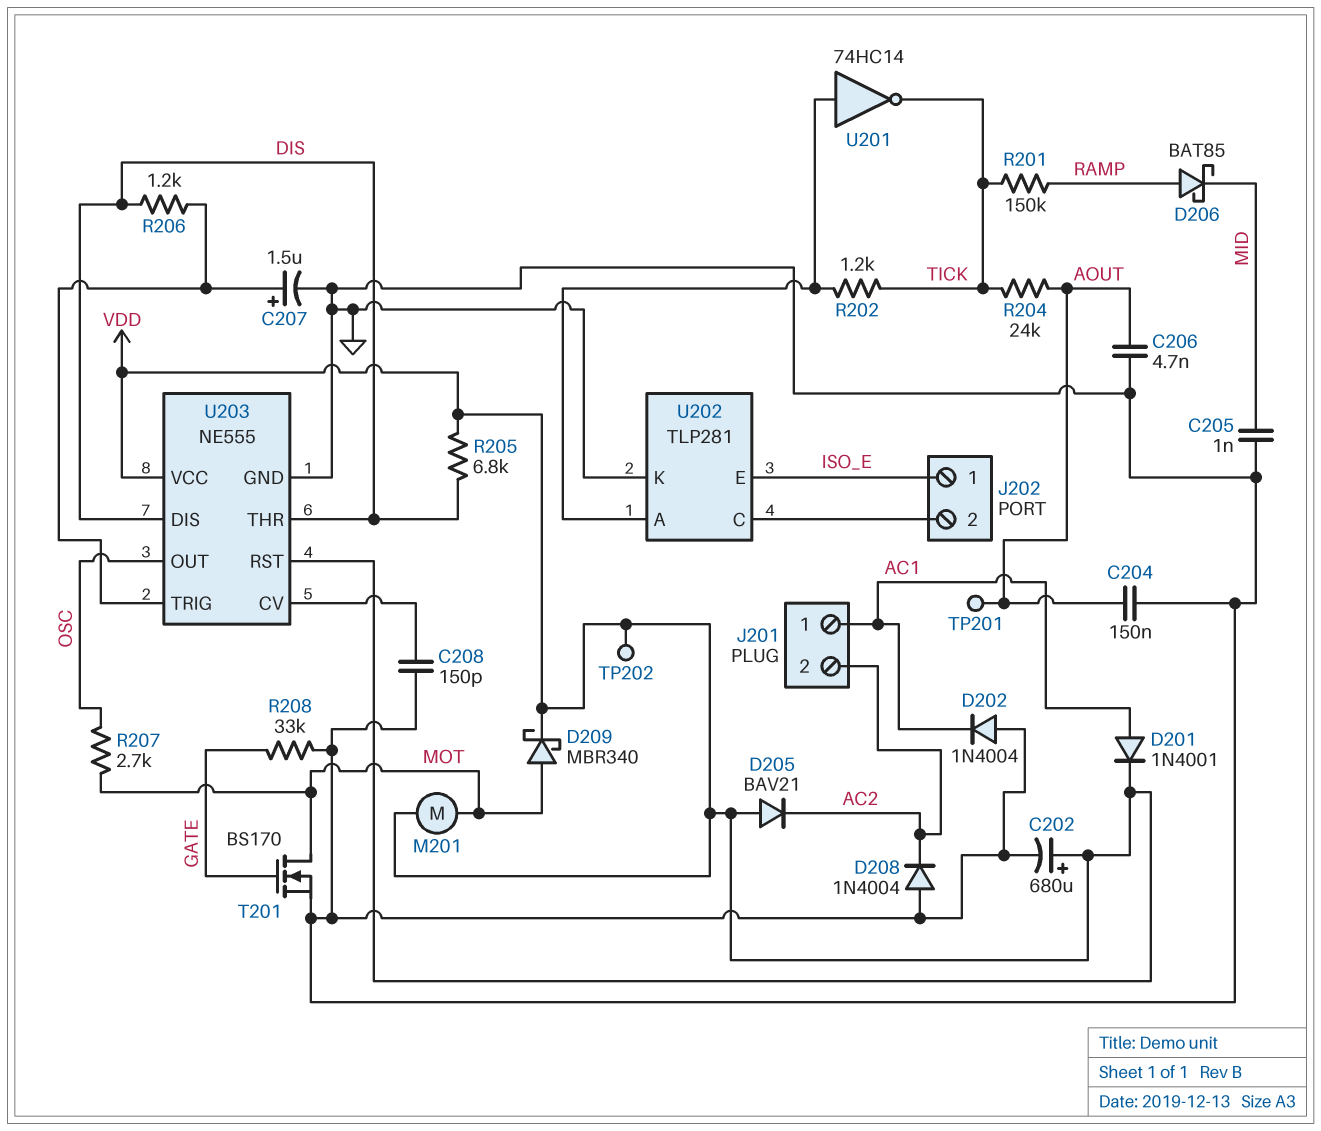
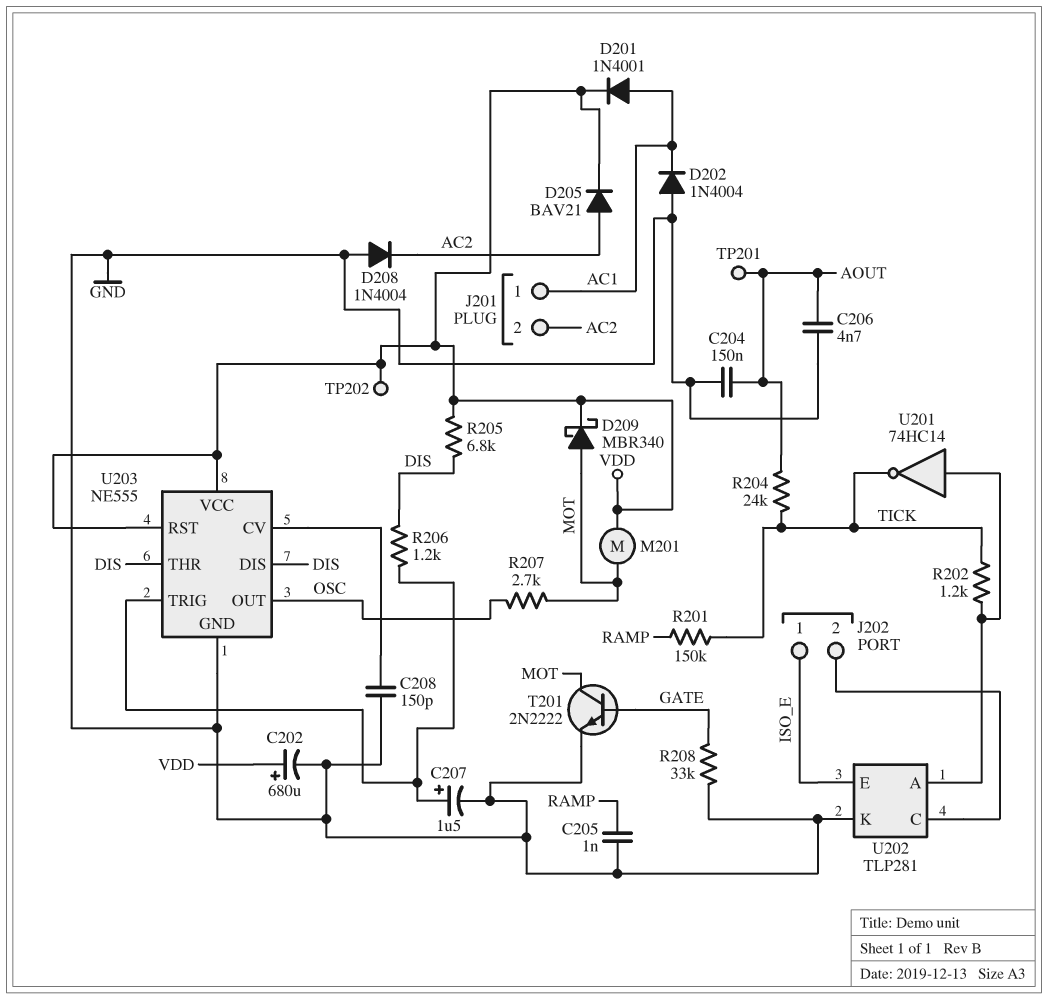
C205: 1nF (GND, MID) -> 1nF (GND, RAMP)
D205: diode BAV21 (A VDD, K AC2) -> diode BAV21 (A AC2, K VDD)
D206: schottky BAT85 (A RAMP, K MID) -> none
T201: NMOS BS170 (G GATE, D MOT, S GND) -> NPN 2N2222 (B GATE, C MOT, E GND)

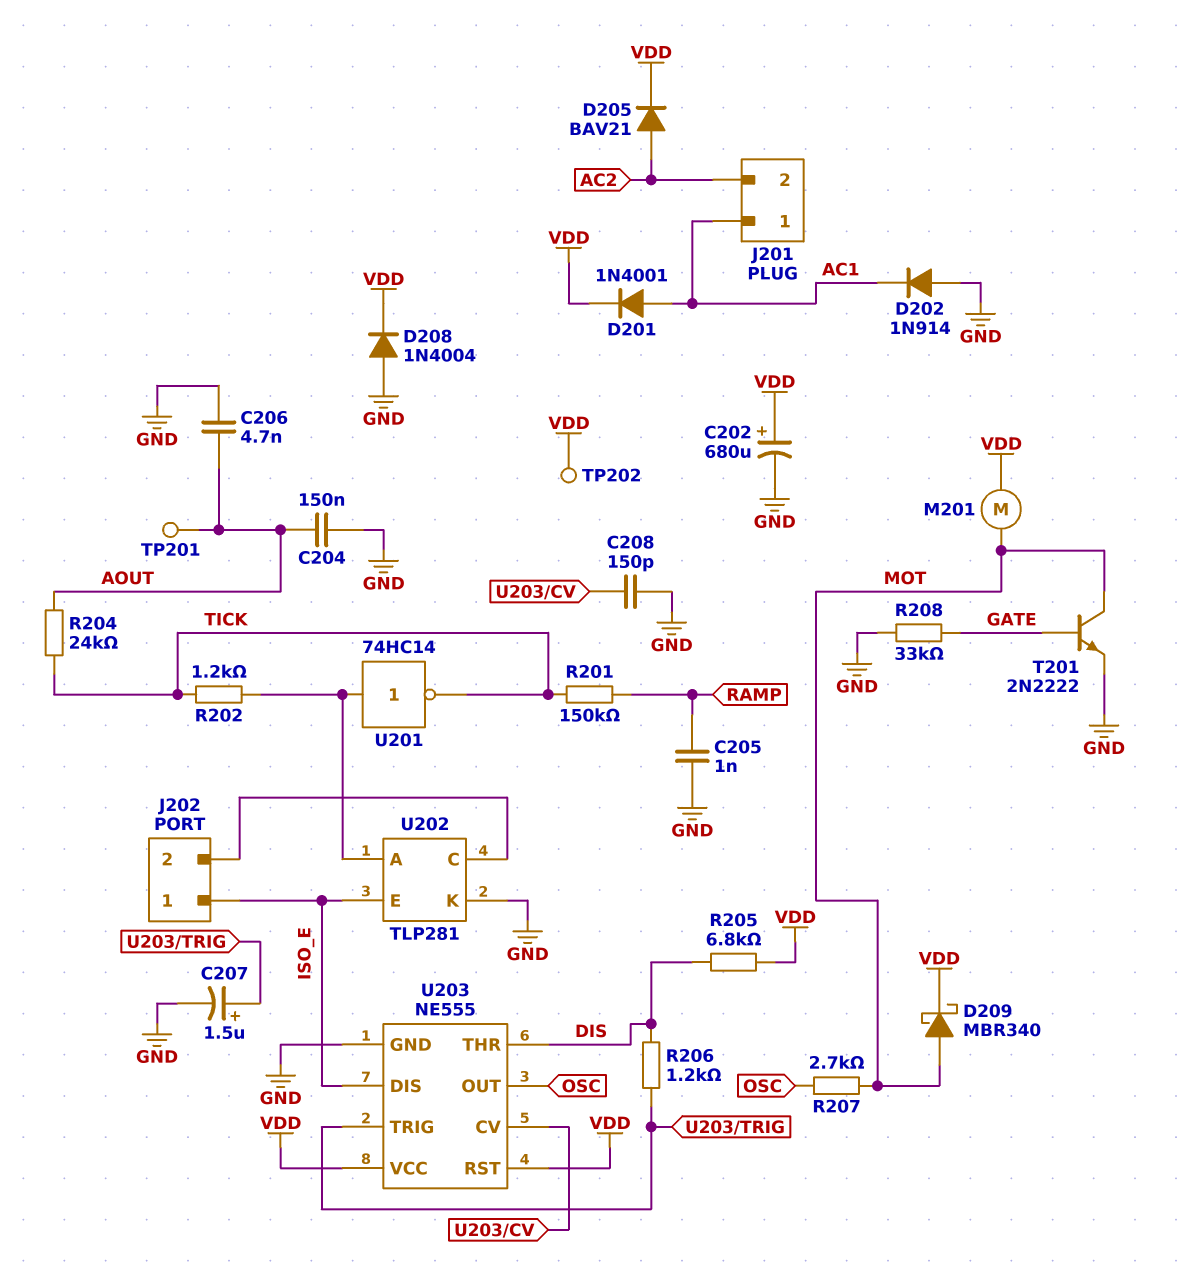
D202: diode 1N4004 (A GND, K AC1) -> diode 1N914 (A GND, K AC1)
D208: diode 1N4004 (A GND, K AC2) -> diode 1N4004 (A GND, K VDD)
U203 pin DIS: DIS -> ISO_E

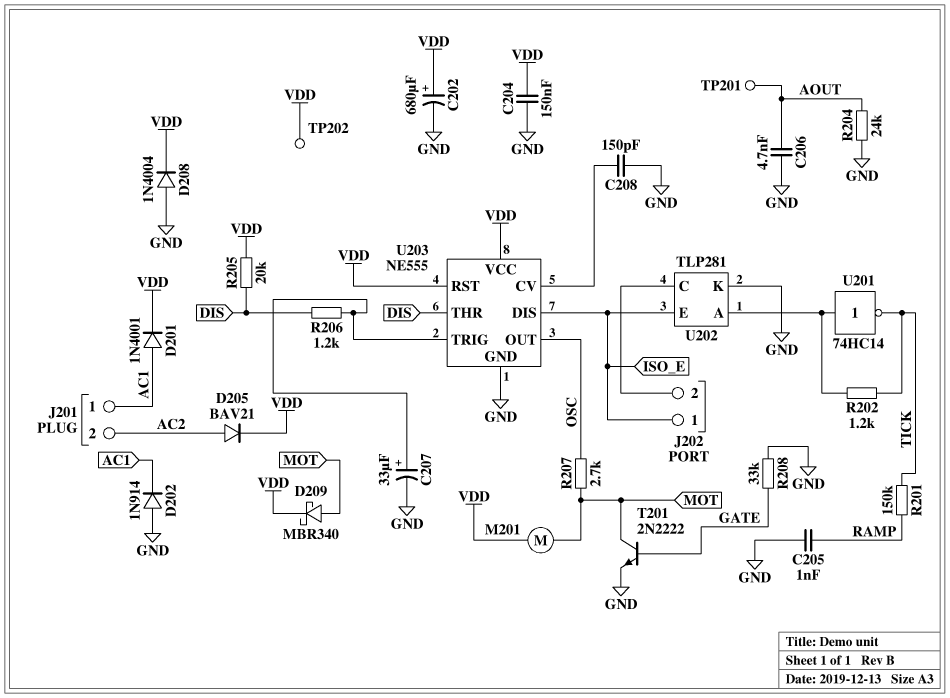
C204: 150nF (AOUT, GND) -> 150nF (GND, VDD)
C207: 1.5uF (plus U203/TRIG, minus GND) -> 33uF (plus U203/TRIG, minus GND)
R204: 24k (AOUT, TICK) -> 24k (AOUT, GND)
R205: 6.8k (DIS, VDD) -> 20k (DIS, VDD)

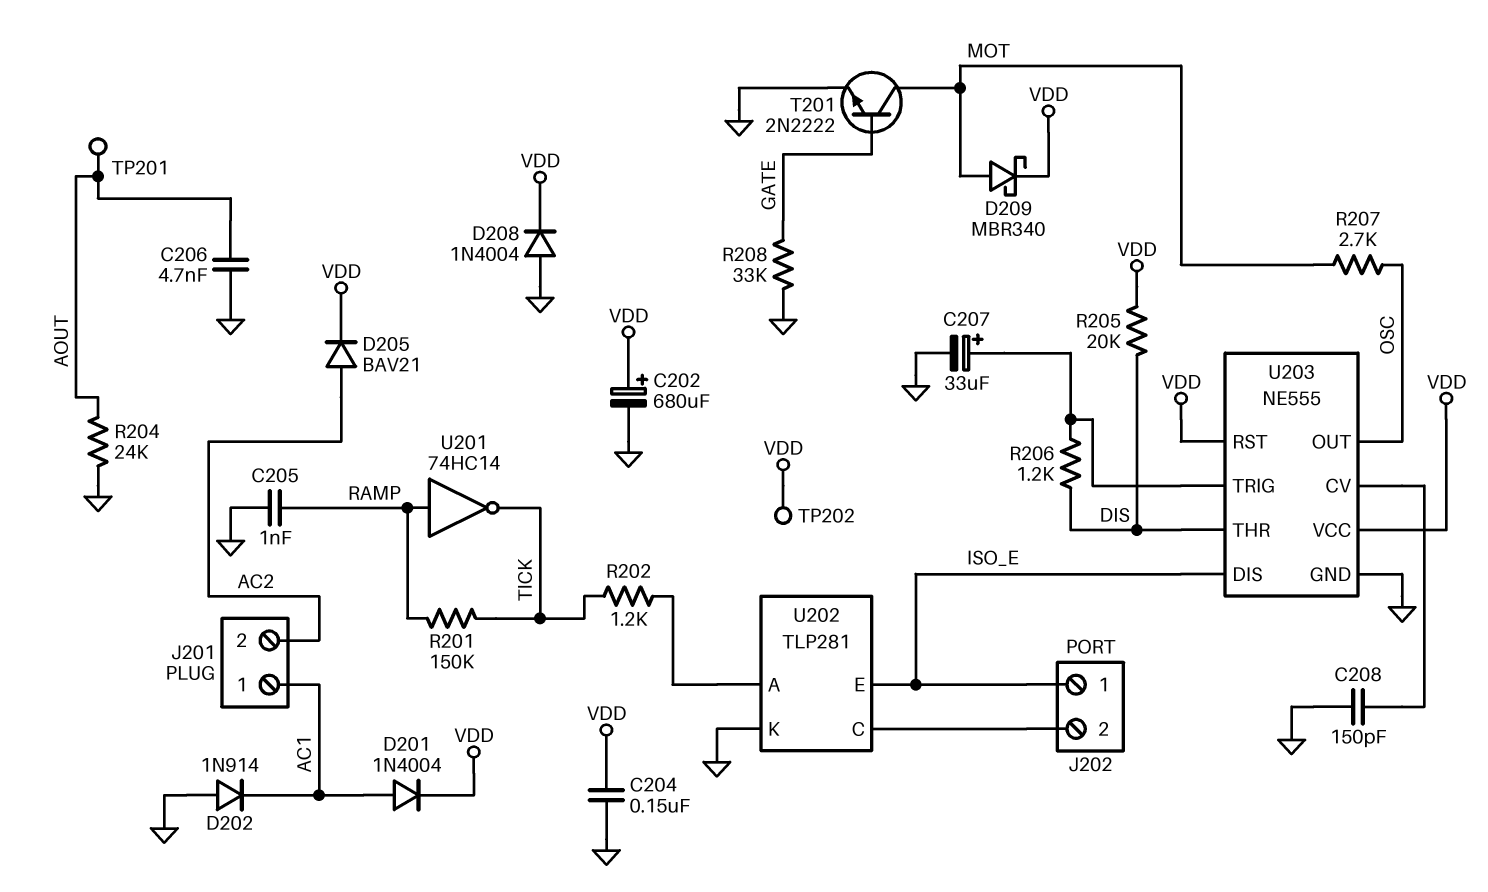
D201: diode 1N4001 (A AC1, K VDD) -> diode 1N4004 (A AC1, K VDD)
M201: motor (MOT, VDD) -> none
U201: NOT 74HC14 (in U202/A, out TICK) -> NOT 74HC14 (in RAMP, out TICK)

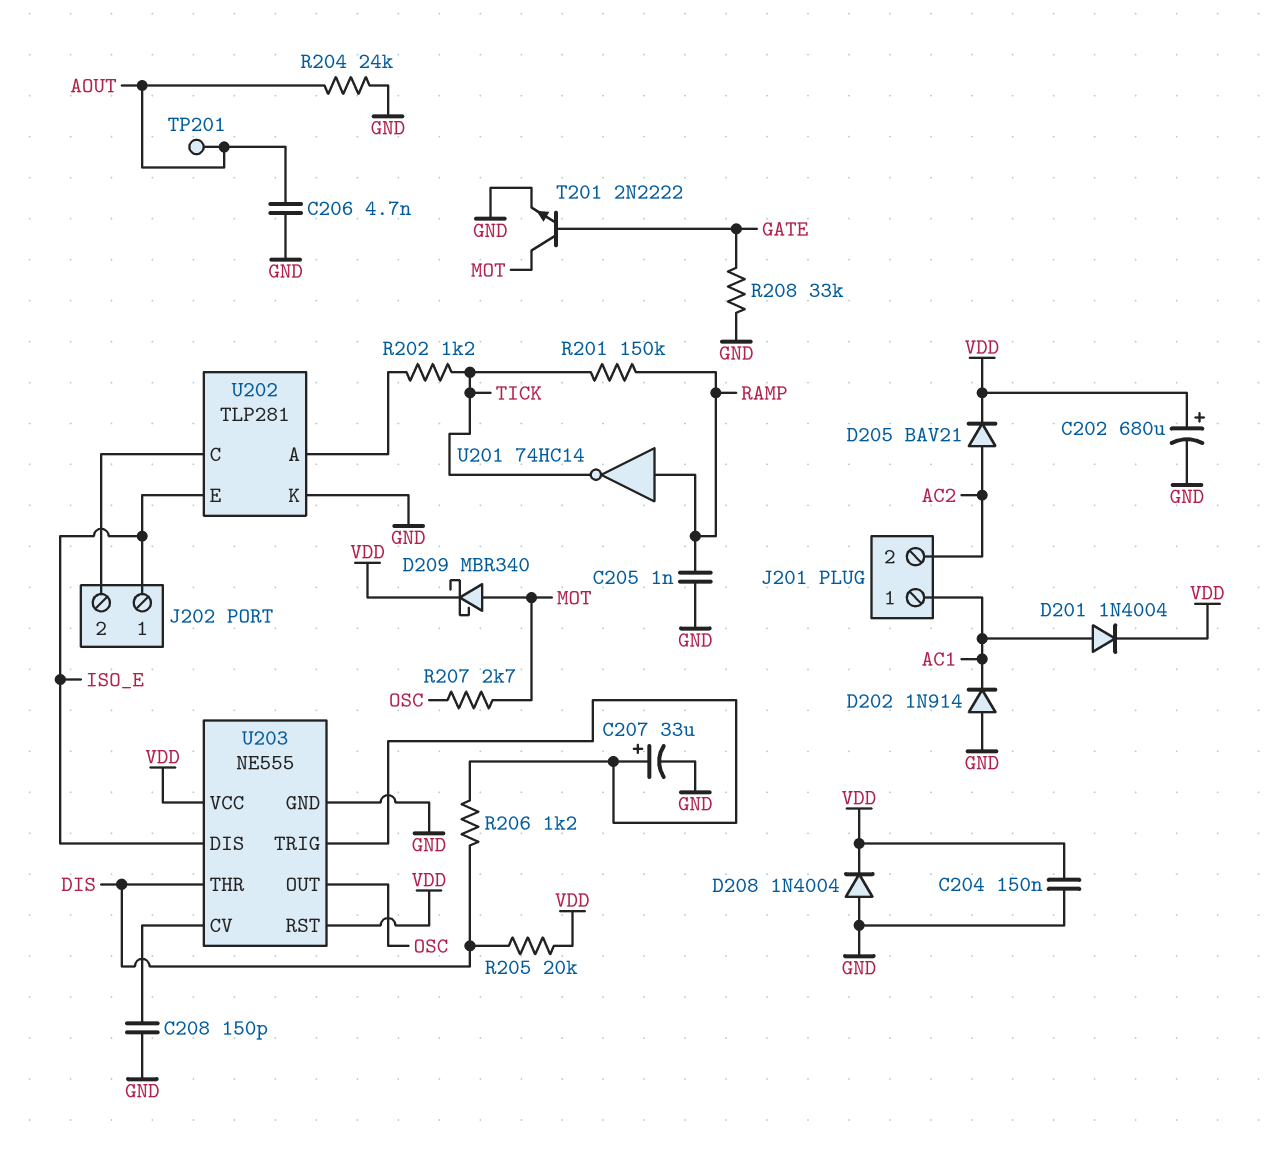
TP202: test point (VDD) -> none

